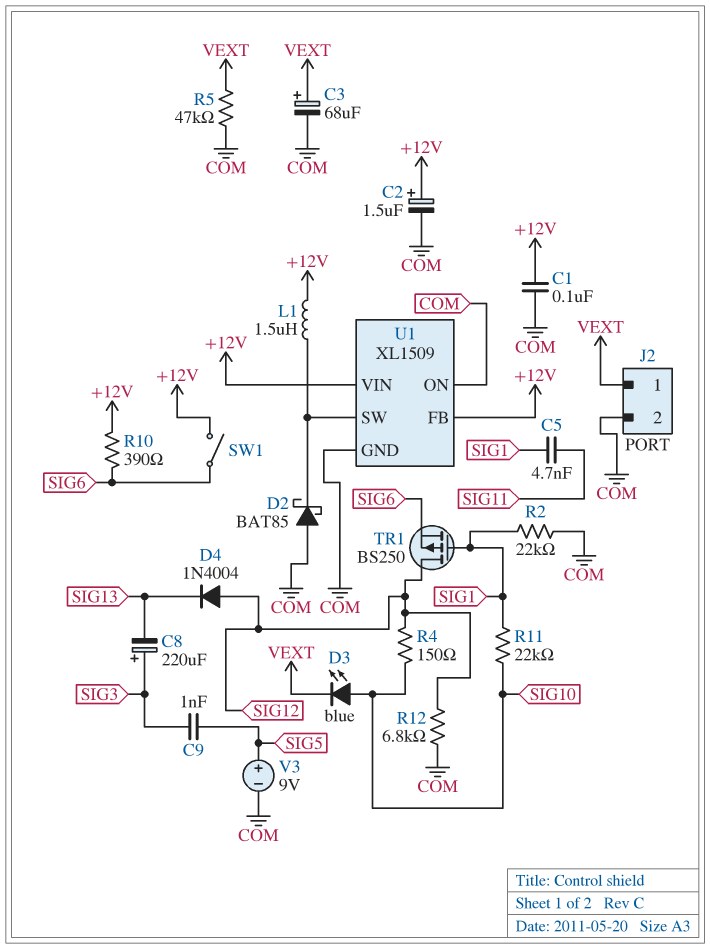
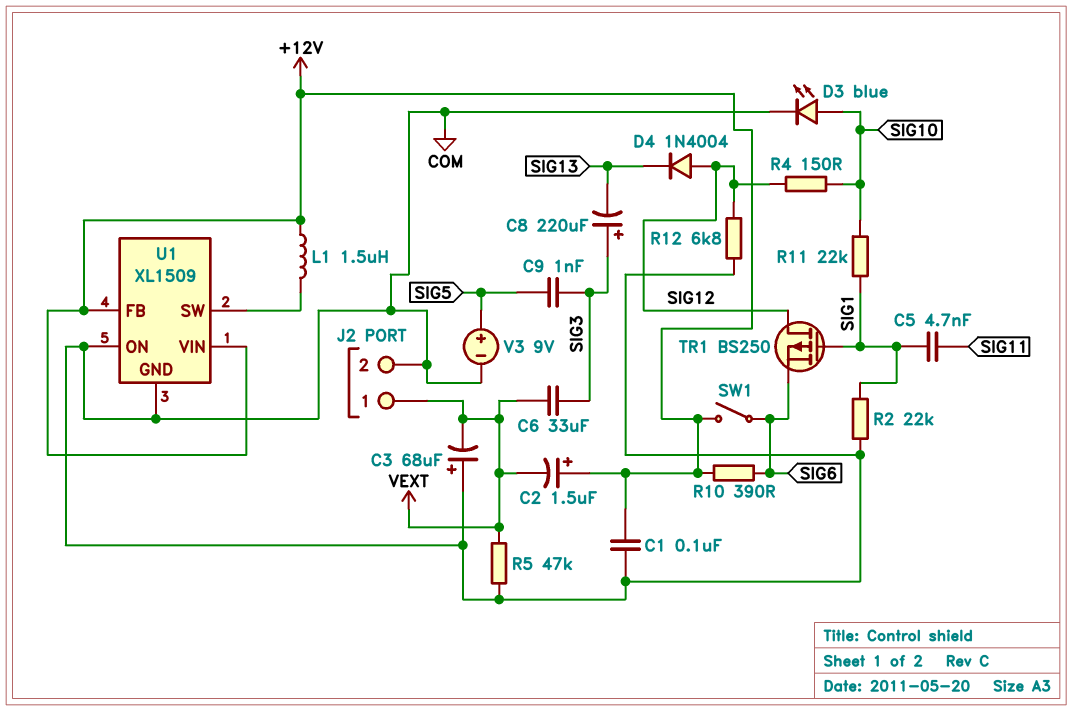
C2: 1.5uF (plus +12V, minus COM) -> 1.5uF (plus +12V, minus VEXT)
C3: 68uF (plus VEXT, minus COM) -> 68uF (plus COM, minus VEXT)
C6: none -> 33uF (SIG3, VEXT)
D2: schottky BAT85 (A COM, K U1/SW) -> none
D3: LED blue (A SIG10, K VEXT) -> LED blue (A SIG10, K COM)

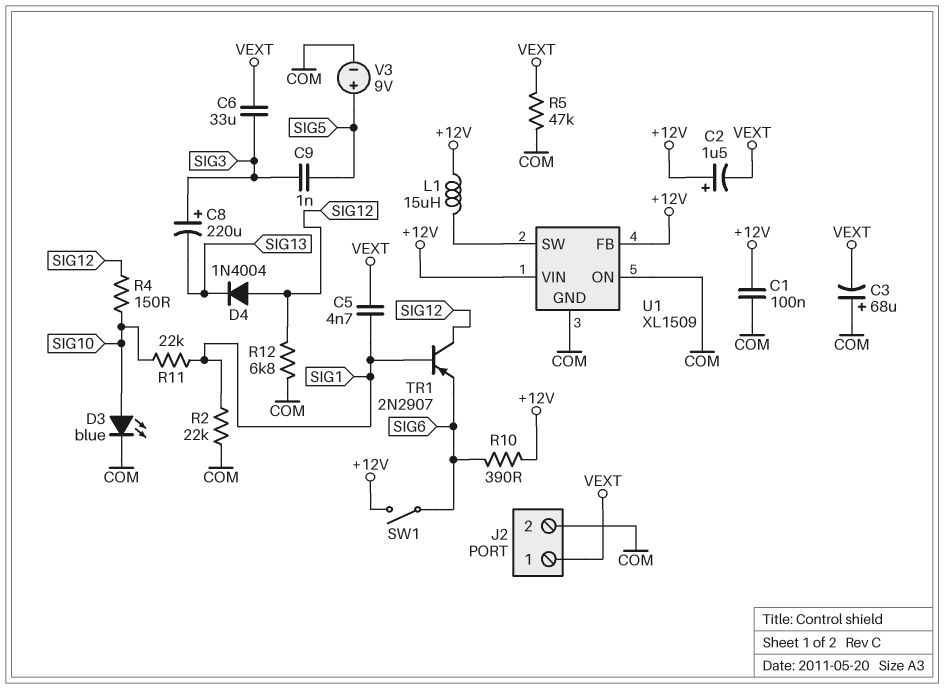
C5: 4.7nF (SIG1, SIG11) -> 4.7nF (SIG1, VEXT)
L1: 1.5uH (+12V, U1/SW) -> 15uH (+12V, U1/SW)
TR1: PMOS BS250 (G SIG1, D SIG12, S SIG6) -> PNP 2N2907 (B SIG1, C SIG12, E SIG6)

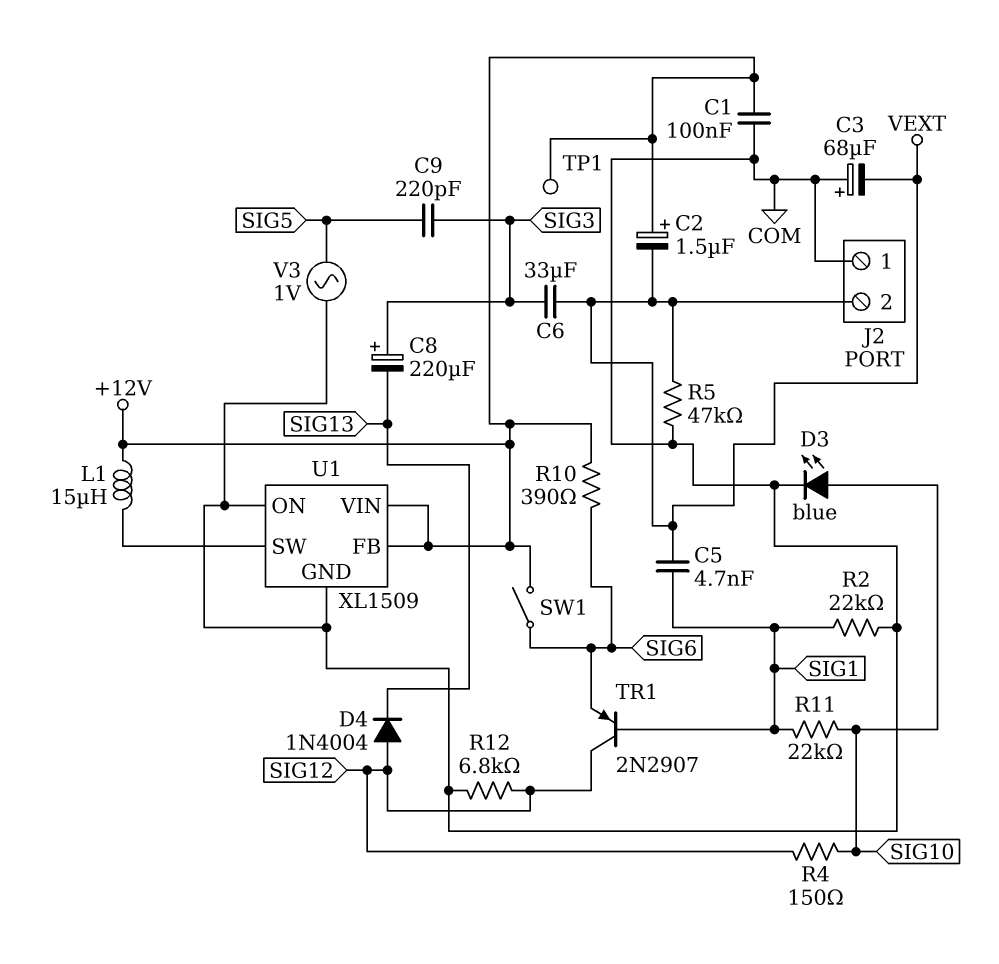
C9: 1nF (SIG3, SIG5) -> 220pF (SIG3, SIG5)
J2 pin 1: VEXT -> COM
J2 pin 2: COM -> VEXT
TP1: none -> test point (+12V)
V3: 9V (plus SIG5, minus COM) -> AC 1V (COM, SIG5)

